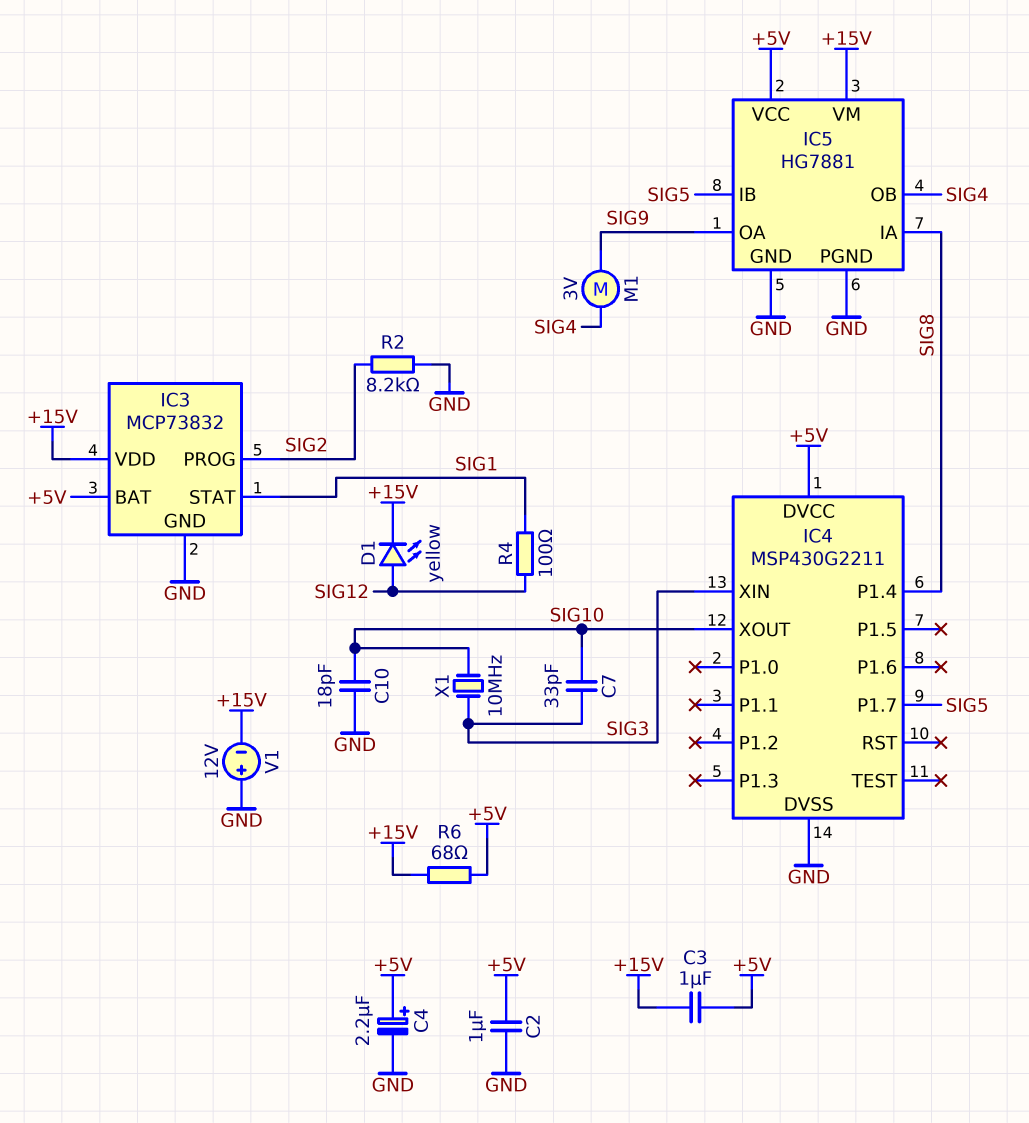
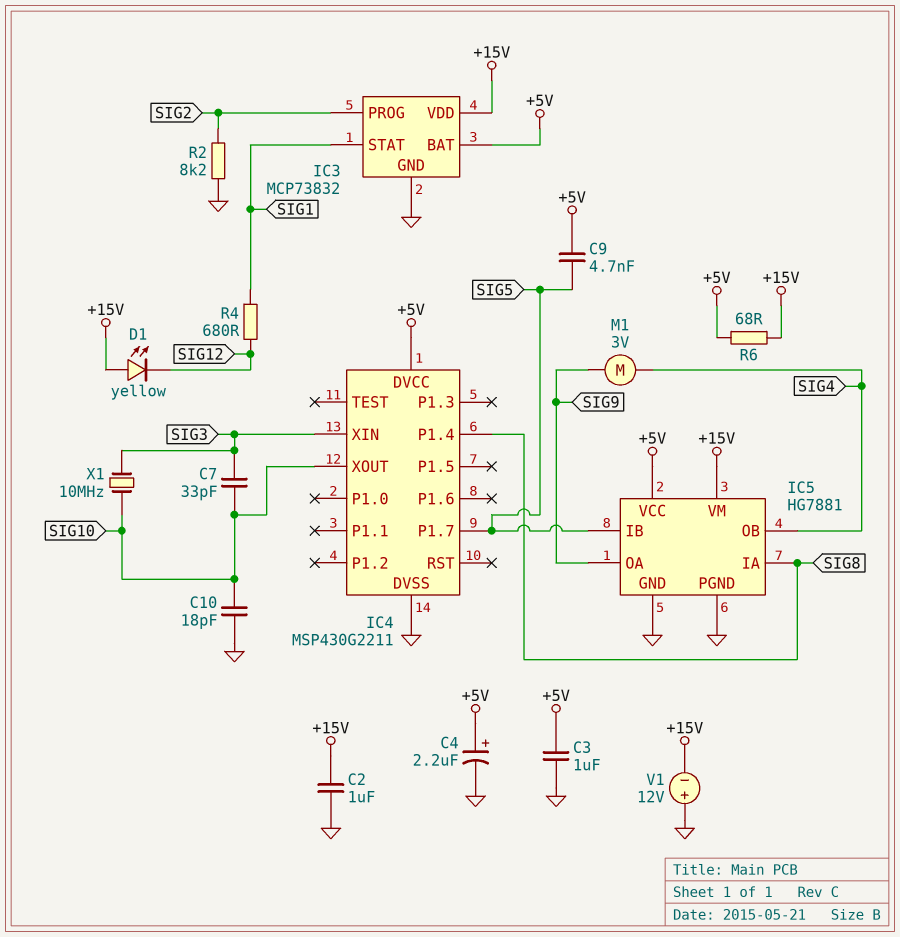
C2: 1uF (+5V, GND) -> 1uF (+15V, GND)
C3: 1uF (+5V, +15V) -> 1uF (+5V, GND)
C9: none -> 4.7nF (+5V, SIG5)
D1: LED yellow (A SIG12, K +15V) -> LED yellow (A +15V, K SIG12)
R4: 100 (SIG1, SIG12) -> 680 (SIG1, SIG12)

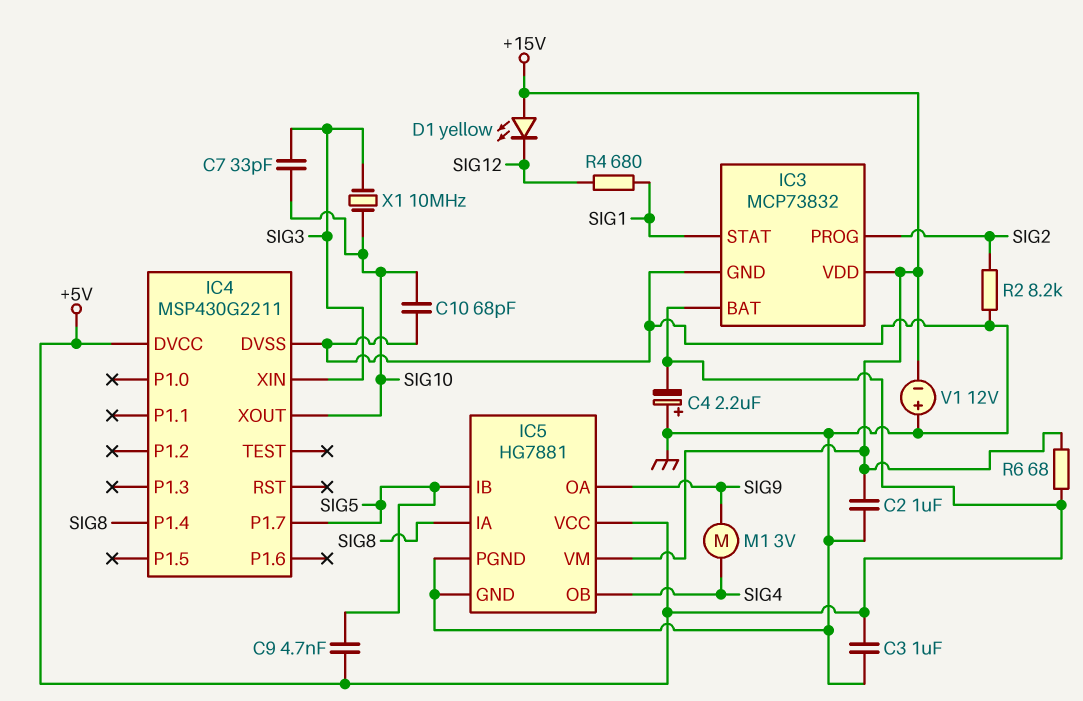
C4: 2.2uF (plus +5V, minus GND) -> 2.2uF (plus GND, minus +5V)
C10: 18pF (GND, SIG10) -> 68pF (GND, SIG10)

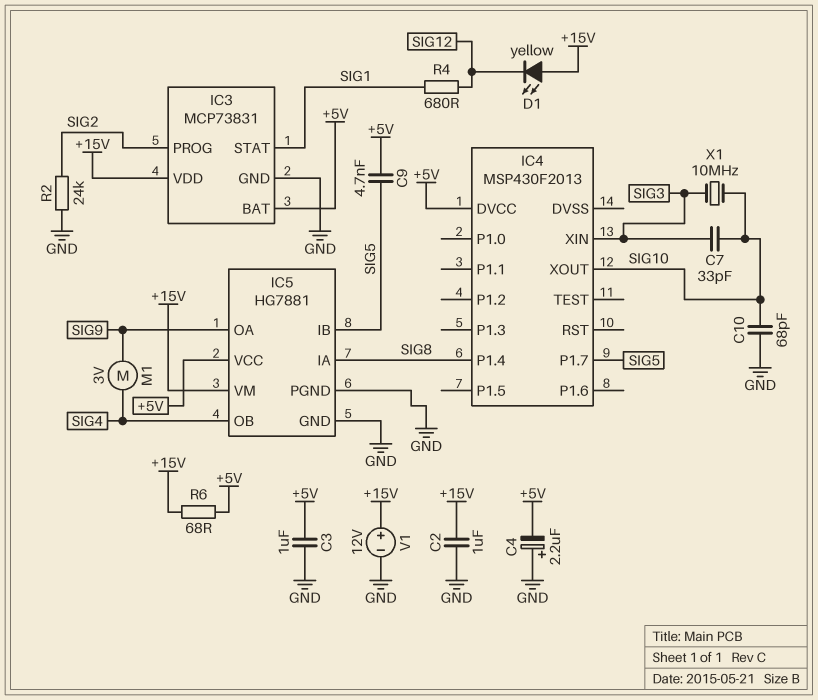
IC3: MCP73832 -> MCP73831
IC4: MSP430G2211 -> MSP430F2013
IC4 pin DVSS: GND -> none
R2: 8.2k (GND, SIG2) -> 24k (GND, SIG2)
V1: 12V (plus GND, minus +15V) -> 12V (plus +15V, minus GND)

